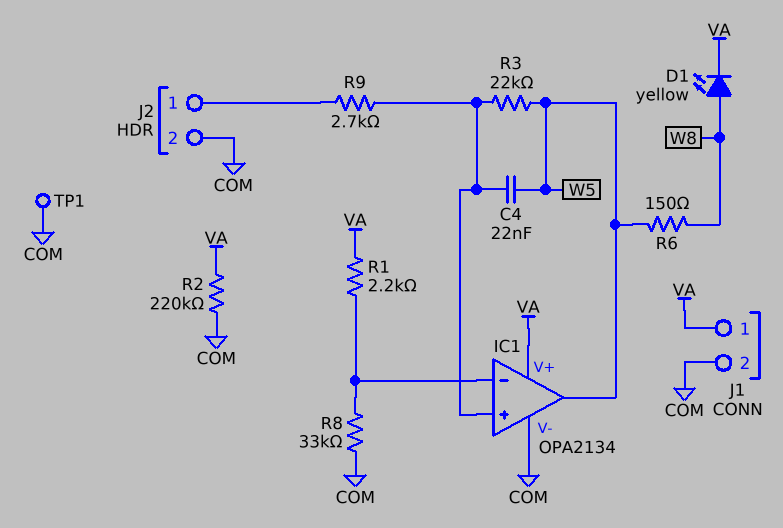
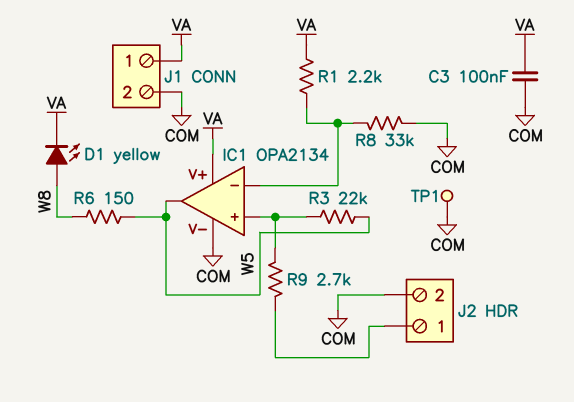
C3: none -> 100nF (COM, VA)
C4: 22nF (IC1/in+, W5) -> none
R2: 220k (COM, VA) -> none

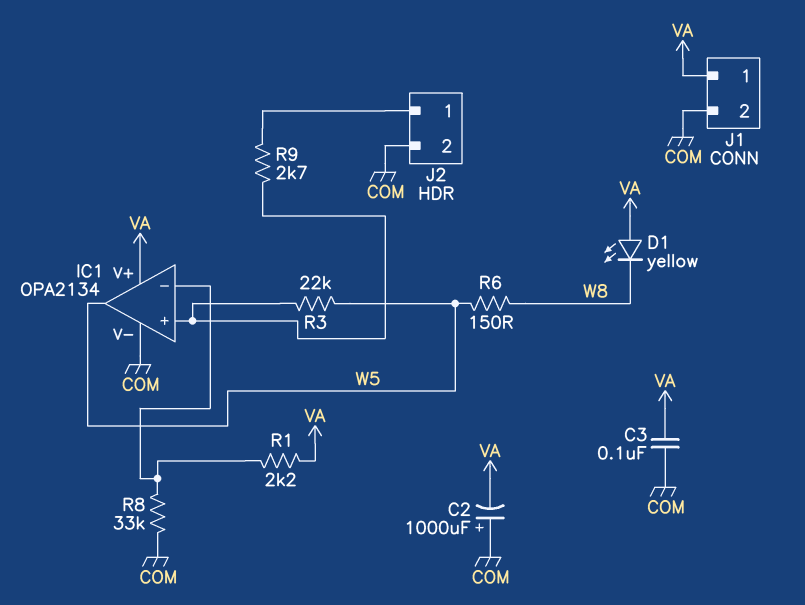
C2: none -> 1000uF (plus COM, minus VA)
D1: LED yellow (A W8, K VA) -> LED yellow (A VA, K W8)
TP1: test point (COM) -> none

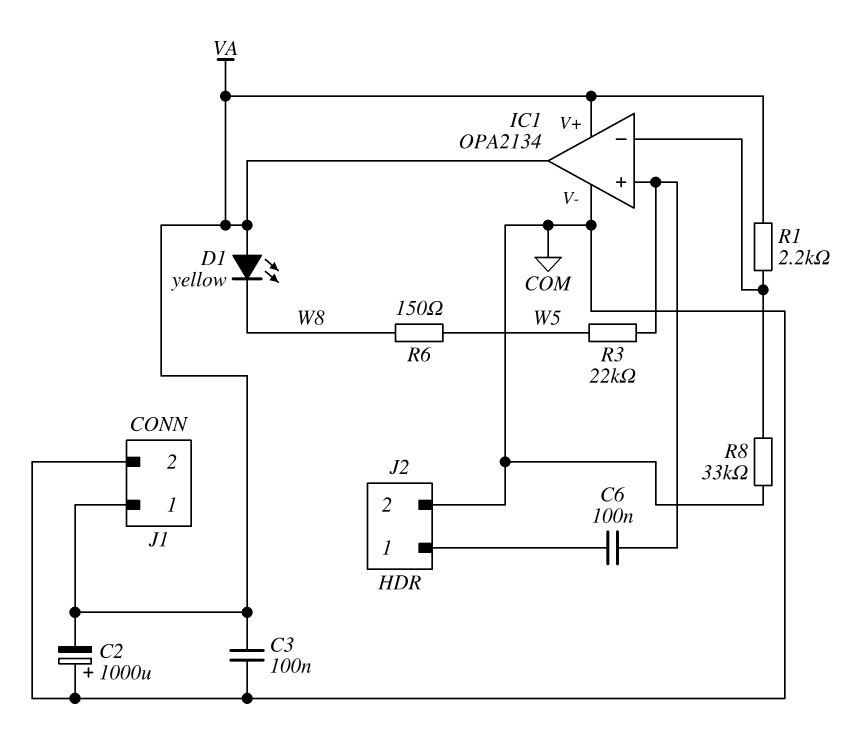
C6: none -> 100nF (IC1/in+, J2/1)
IC1 pin out: W5 -> VA
R9: 2.7k (IC1/in+, J2/1) -> none

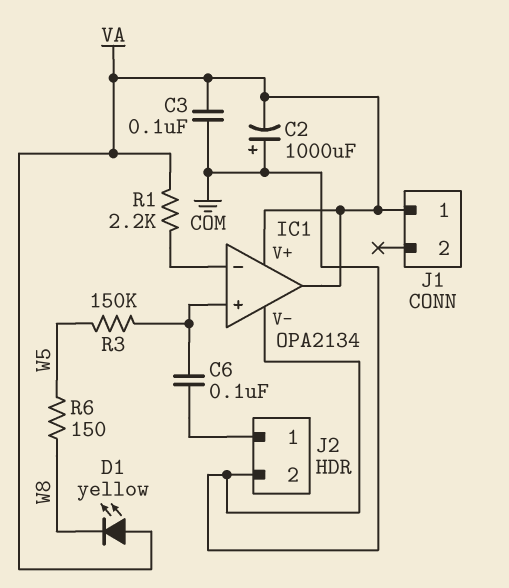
J1 pin 2: COM -> none
R3: 22k (IC1/in+, W5) -> 150k (IC1/in+, W5)
R8: 33k (COM, IC1/in-) -> none

